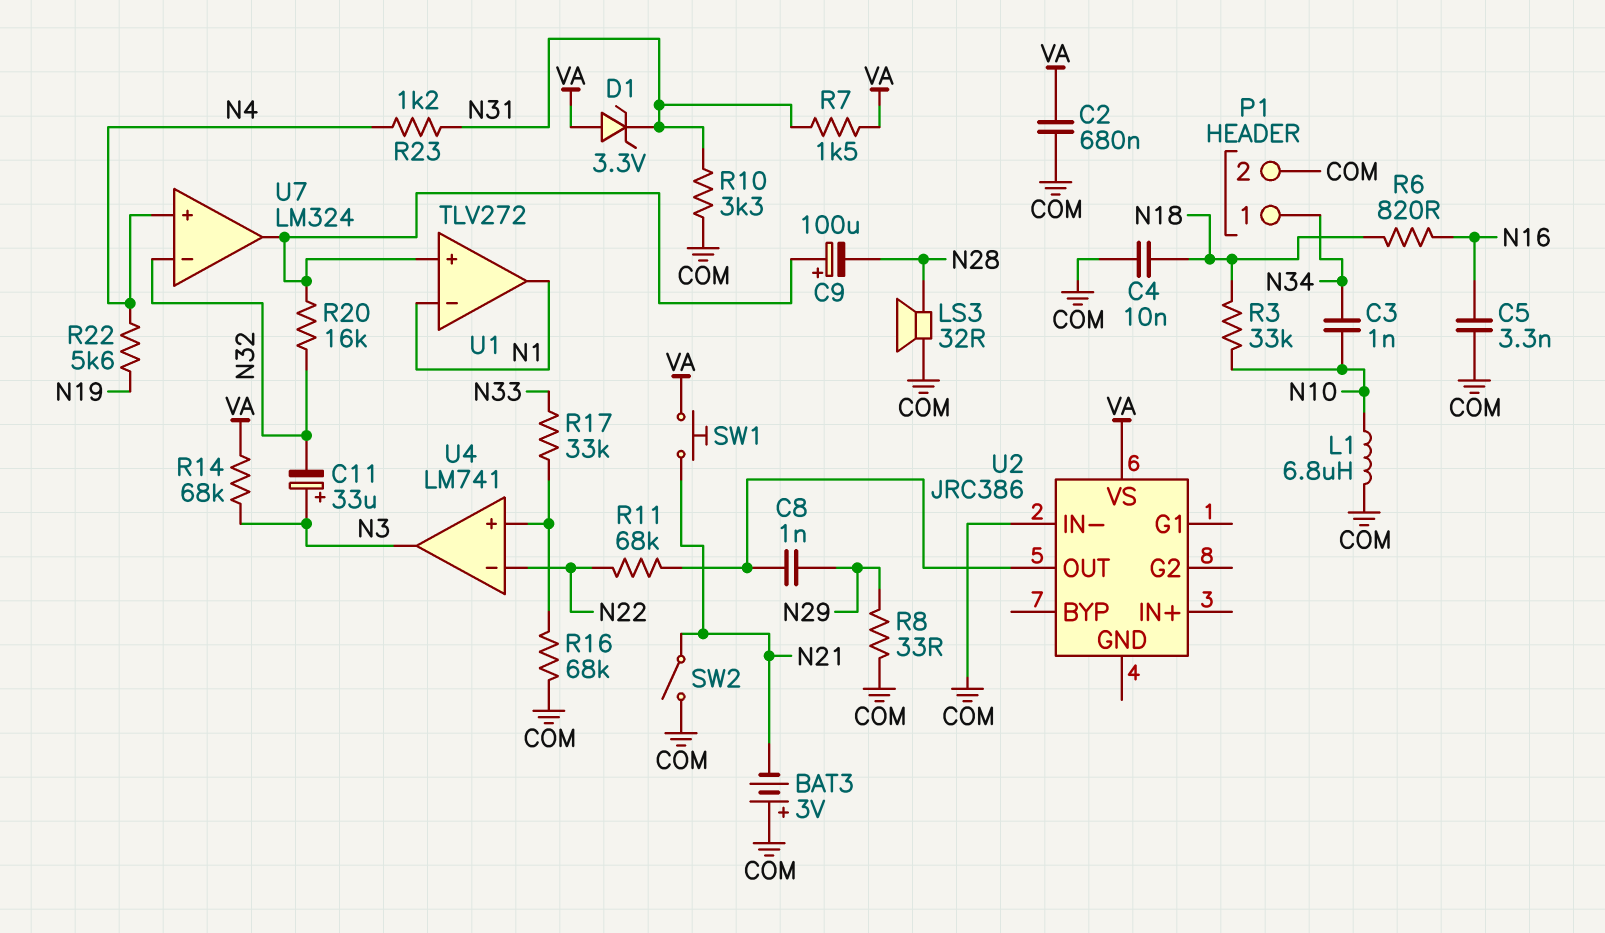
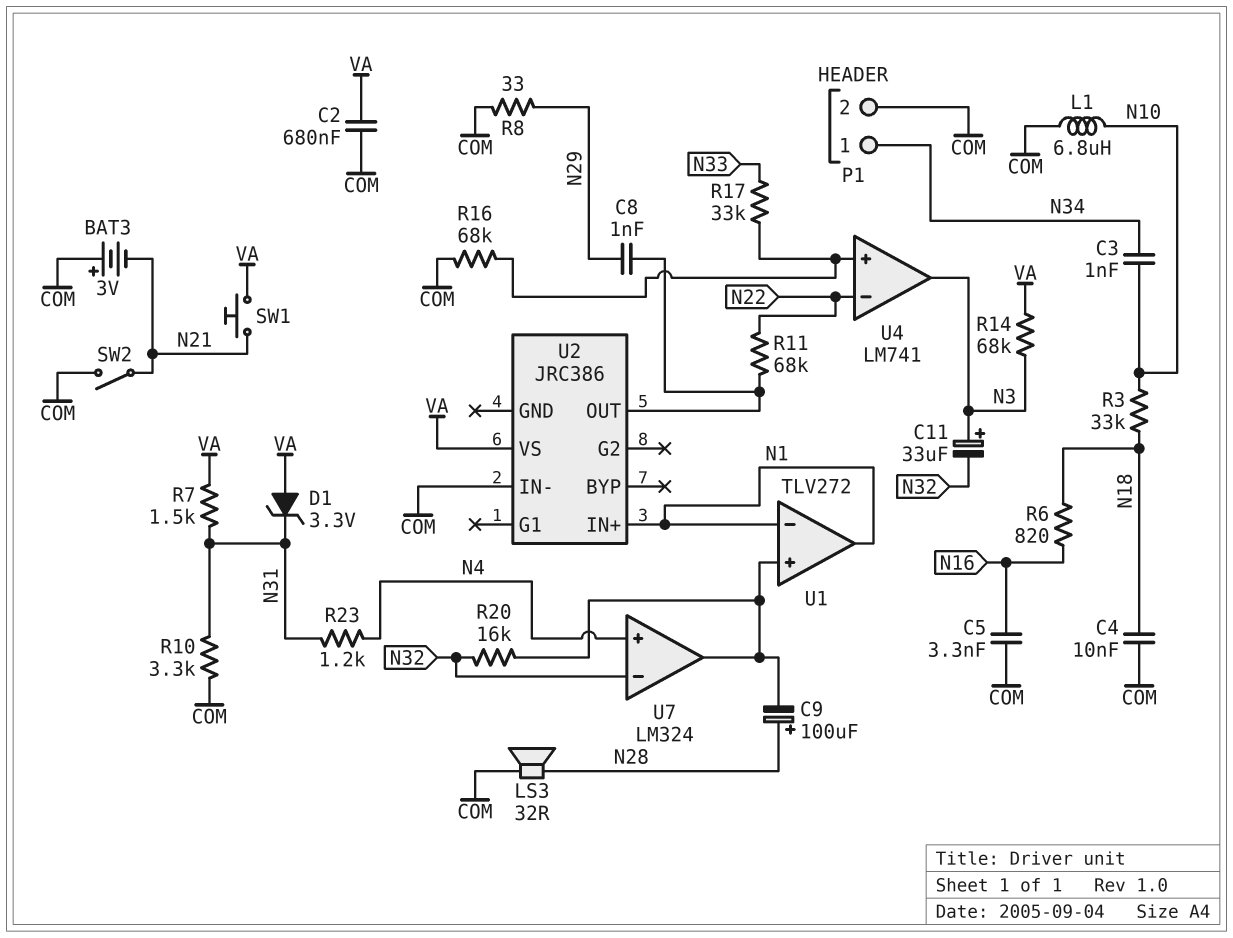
C9: 100uF (plus U1/in+, minus N28) -> 100uF (plus N28, minus U1/in+)
R22: 5.6k (N4, N19) -> none
U2 pin IN+: none -> N1

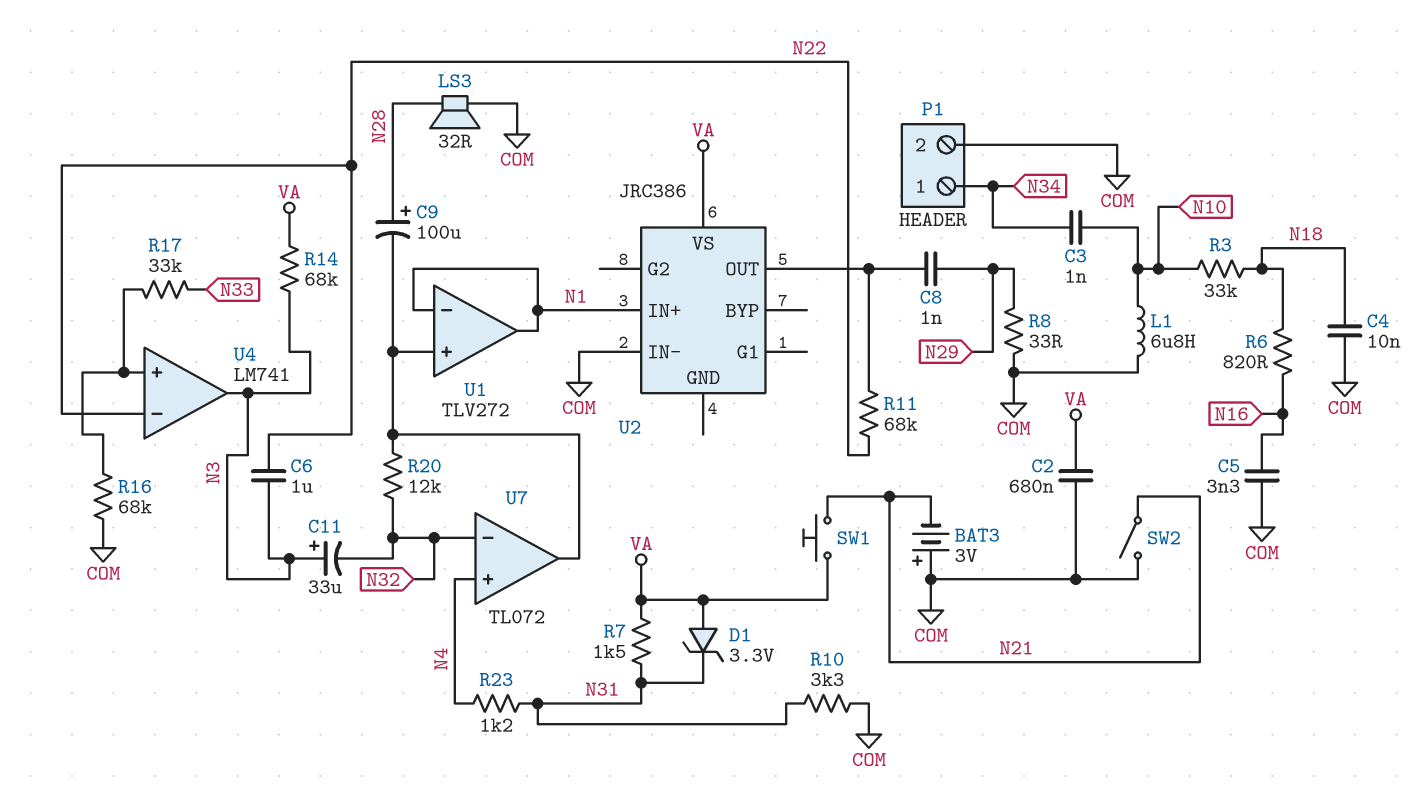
C6: none -> 1uF (N3, N22)
R20: 16k (N32, U1/in+) -> 12k (N32, U1/in+)
U7: LM324 -> TL072

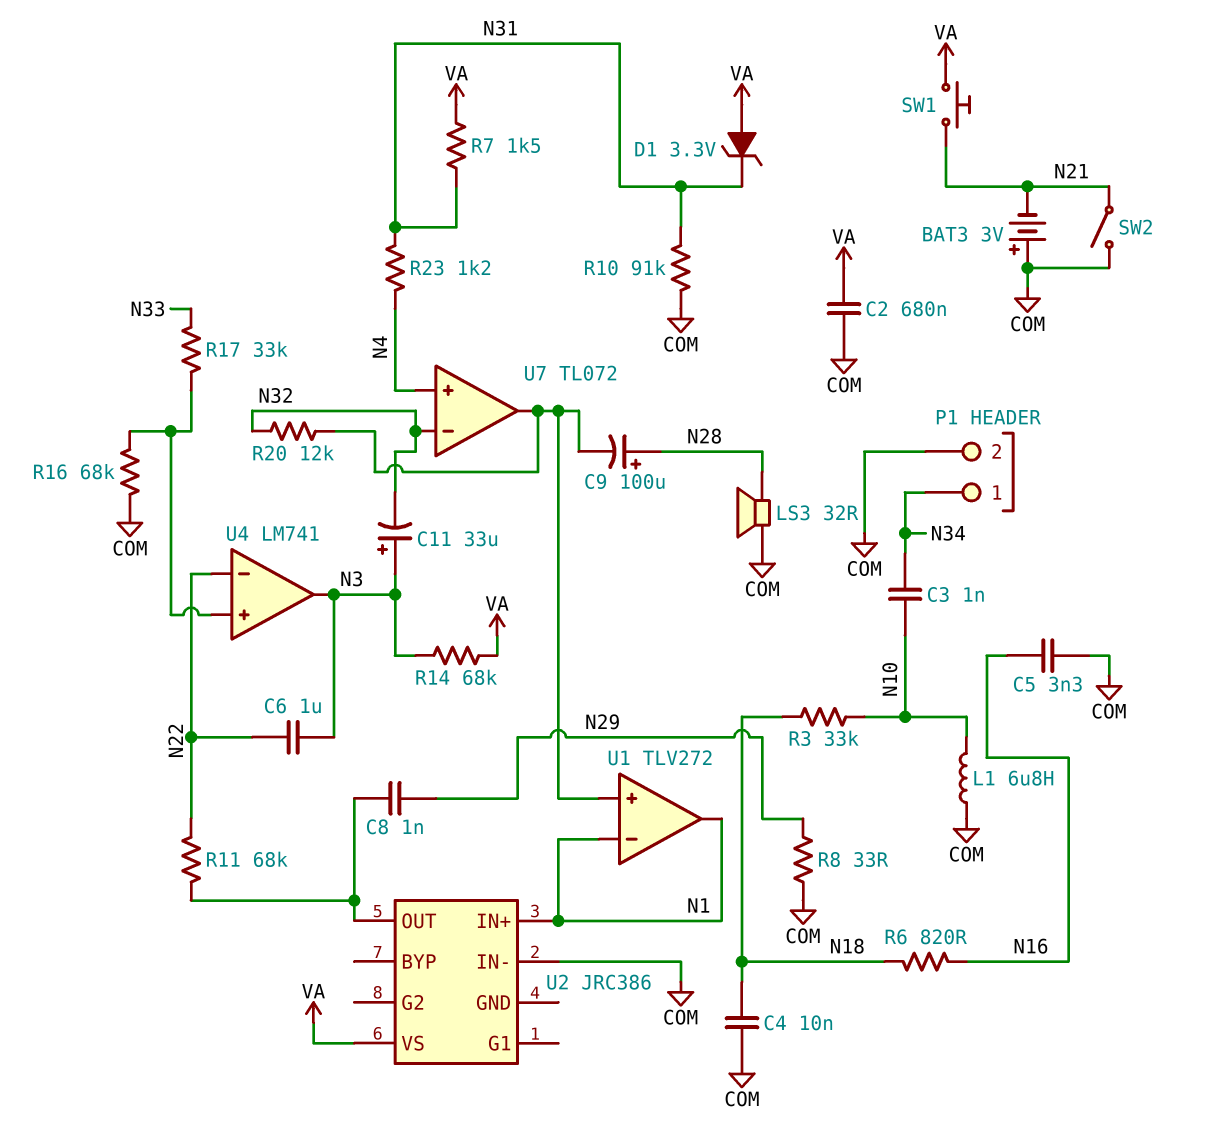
R10: 3.3k (COM, N31) -> 91k (COM, N31)

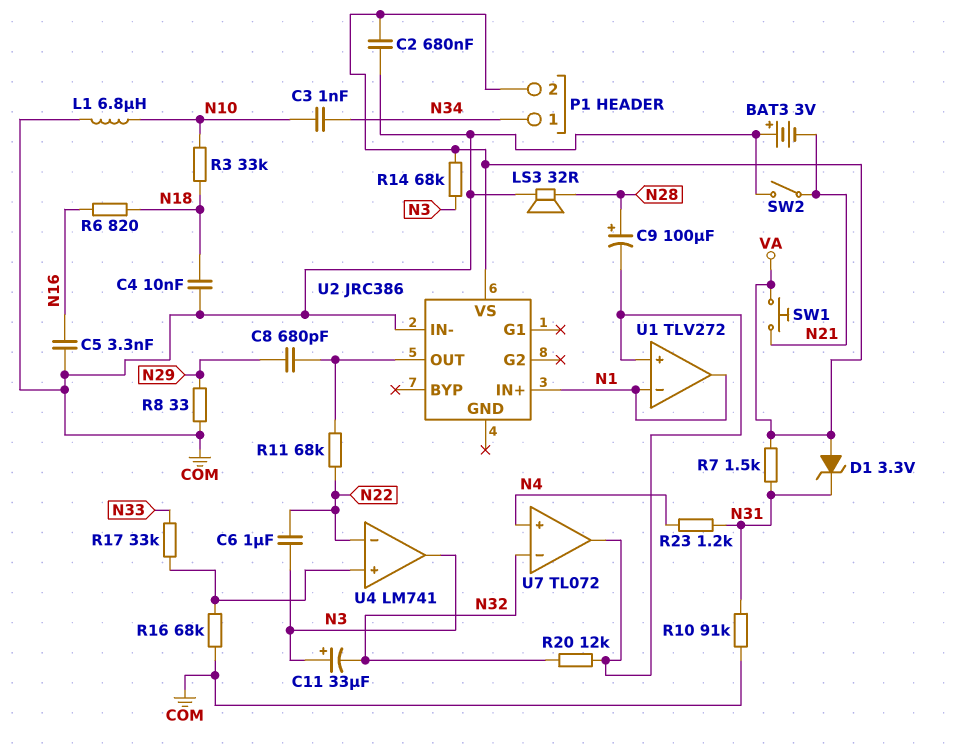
C8: 1nF (N29, U2/OUT) -> 680pF (N29, U2/OUT)
P1 pin 2: COM -> VA

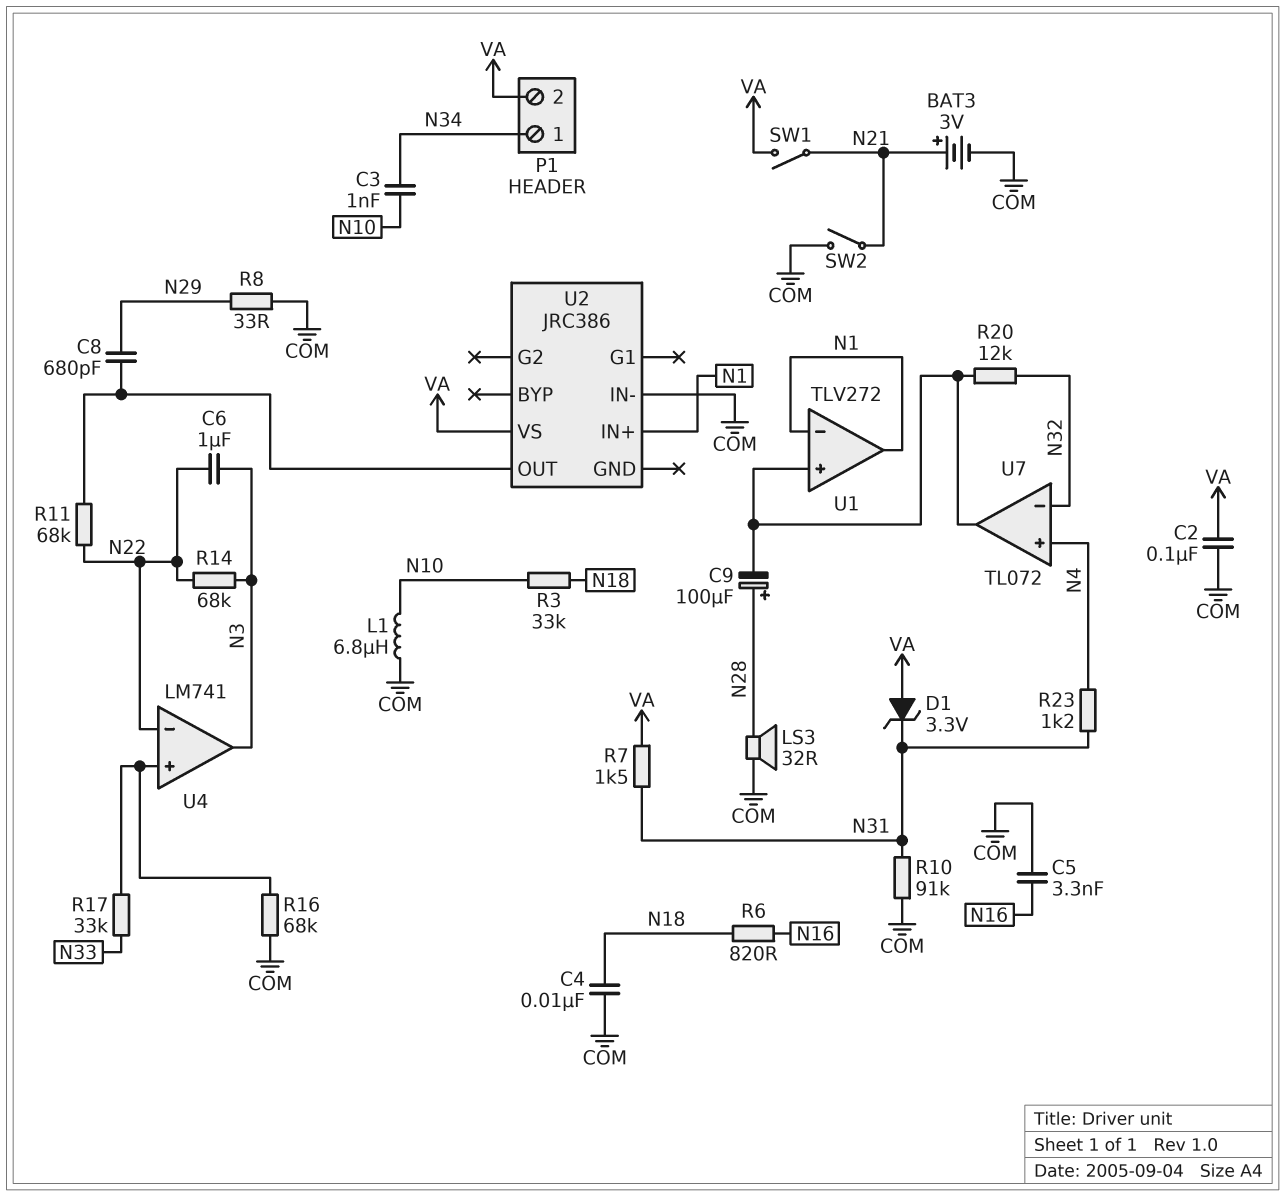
BAT3: 3V (plus COM, minus N21) -> 3V (plus N21, minus COM)
C2: 680nF (COM, VA) -> 100nF (COM, VA)
C11: 33uF (plus N3, minus N32) -> none
R14: 68k (N3, VA) -> 68k (N3, N22)
SW1: button (N21, VA) -> switch (N21, VA)

